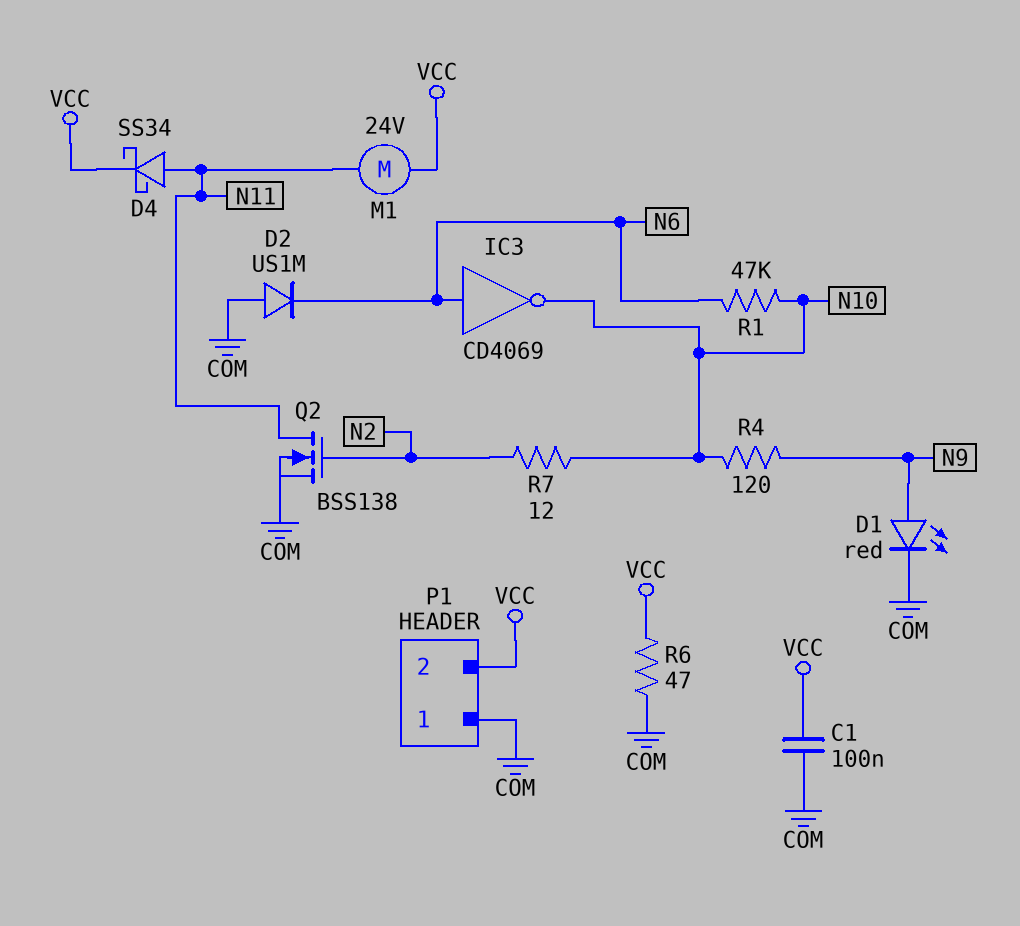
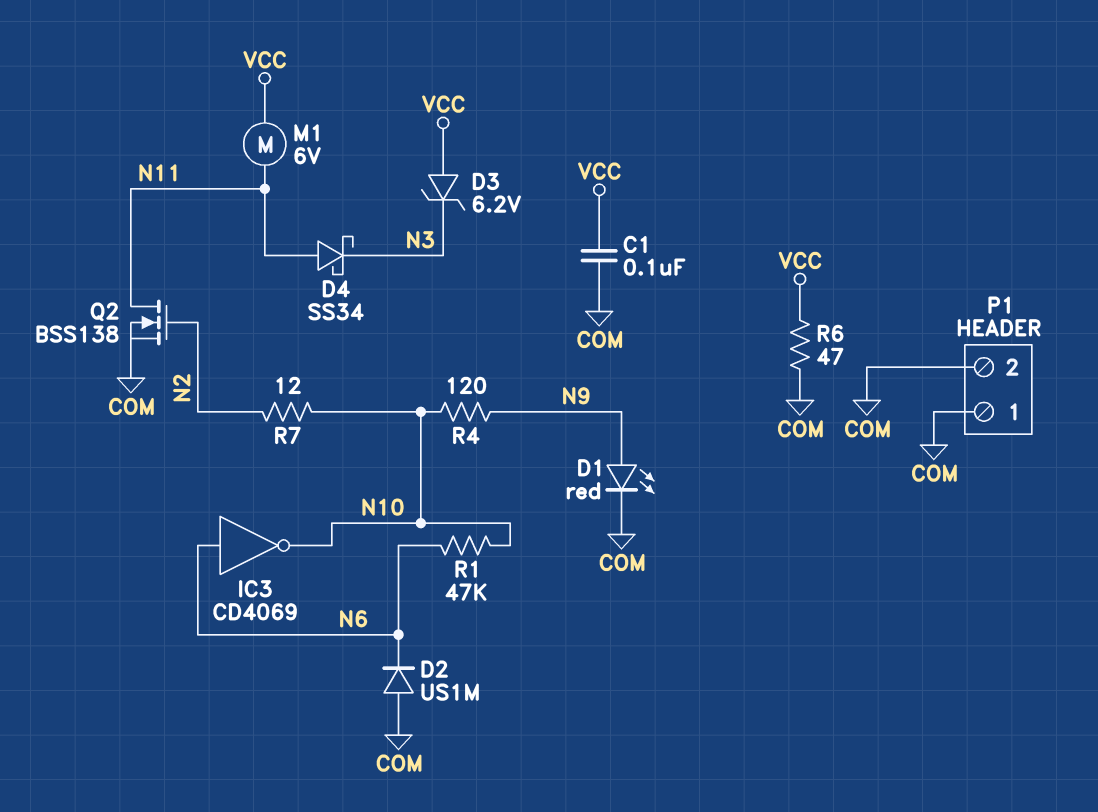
D3: none -> zener 6.2V (A VCC, K N3)
D4: schottky SS34 (A N11, K VCC) -> schottky SS34 (A N11, K N3)
M1: motor 24V (N11, VCC) -> motor 6V (N11, VCC)
P1 pin 2: VCC -> COM

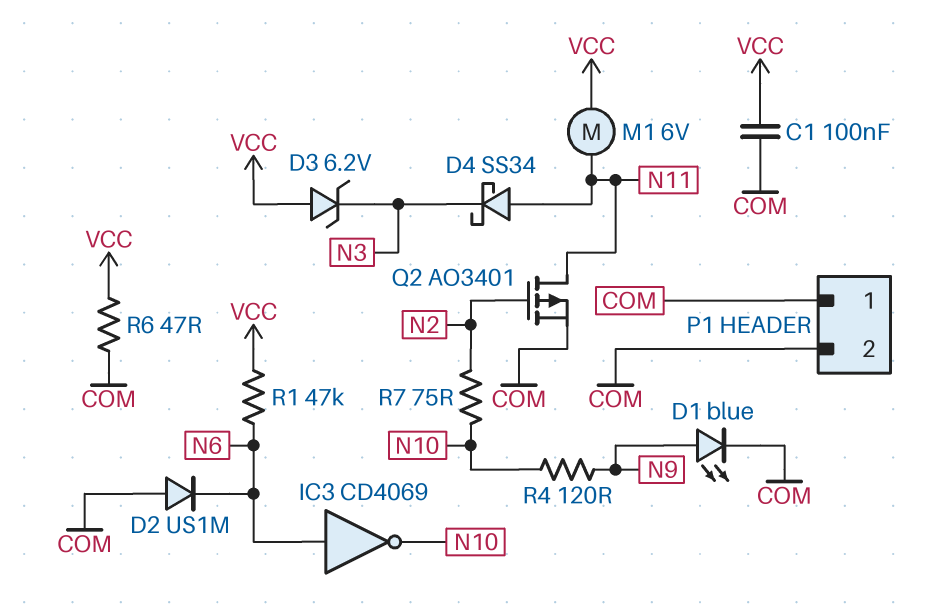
D1: LED red (A N9, K COM) -> LED blue (A N9, K COM)
Q2: NMOS BSS138 (G N2, D N11, S COM) -> PMOS AO3401 (G N2, D N11, S COM)
R1: 47k (N6, N10) -> 47k (N6, VCC)
R7: 12 (N2, N10) -> 75 (N2, N10)

